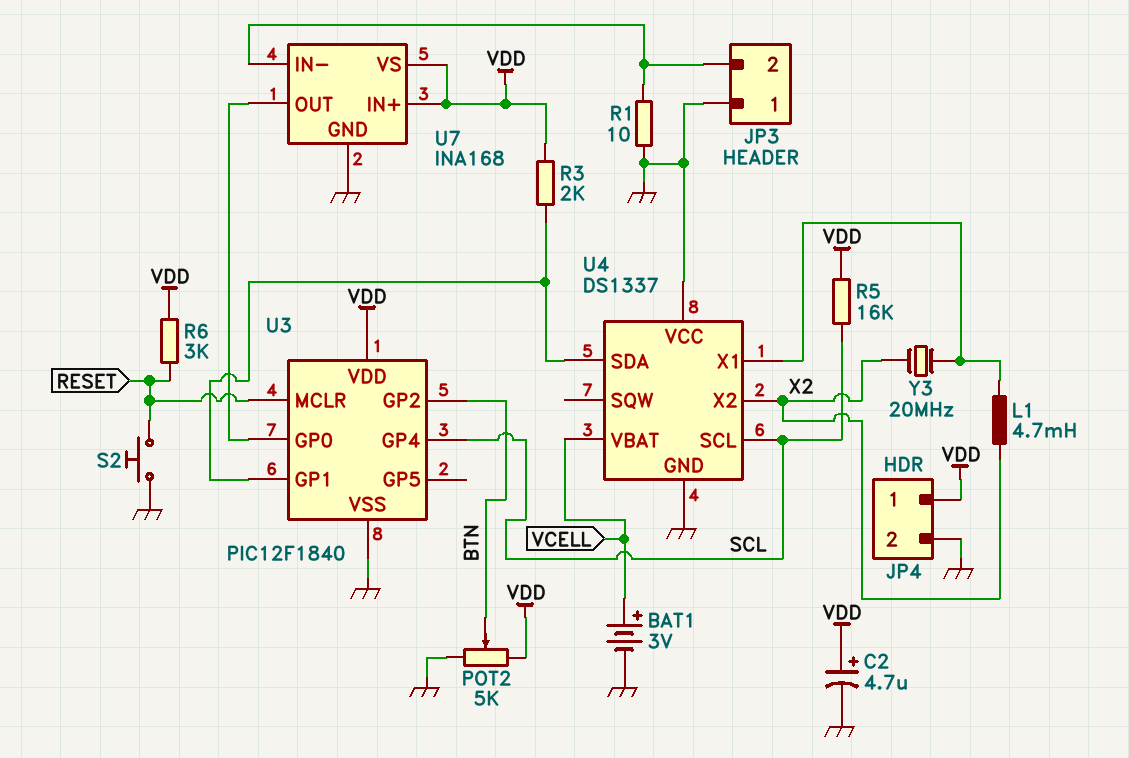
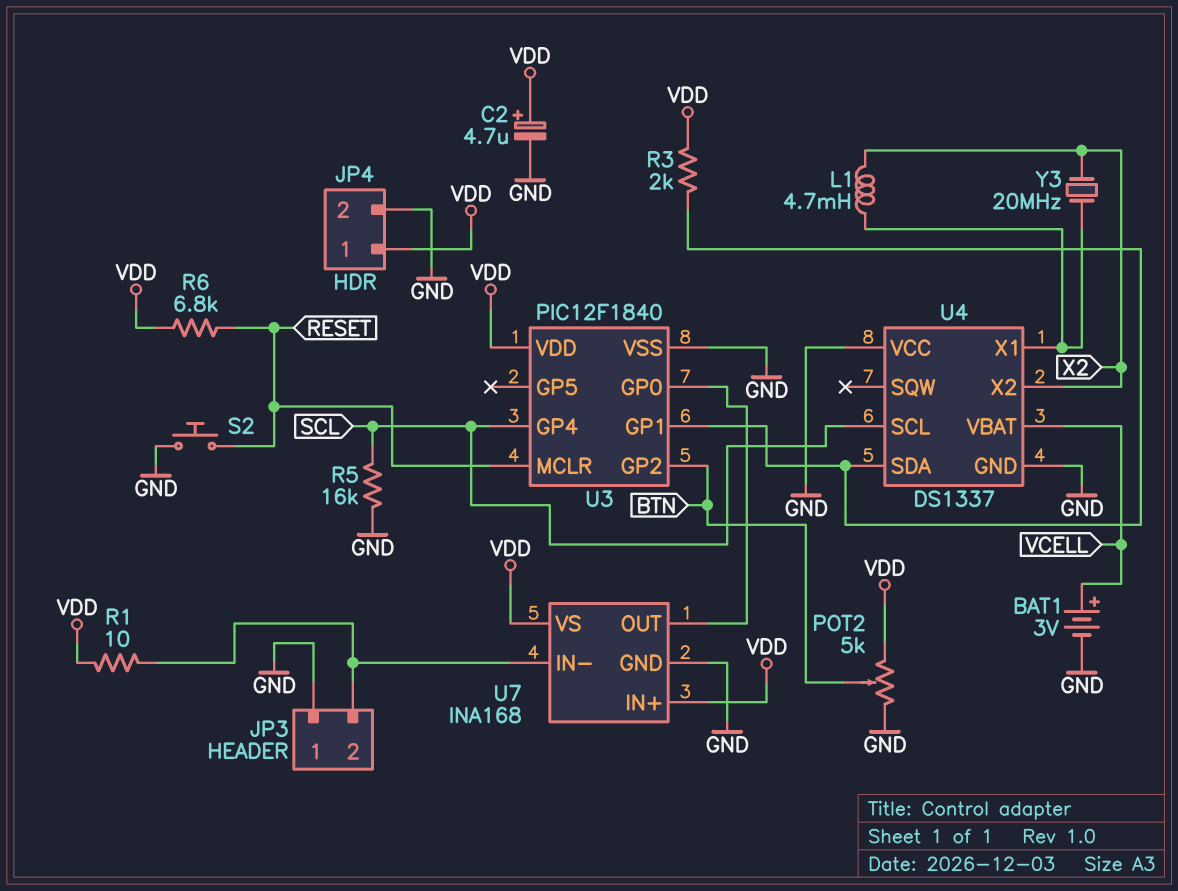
R1: 10 (GND, JP3/2) -> 10 (JP3/2, VDD)
R5: 16k (SCL, VDD) -> 16k (GND, SCL)
R6: 3k (RESET, VDD) -> 6.8k (RESET, VDD)

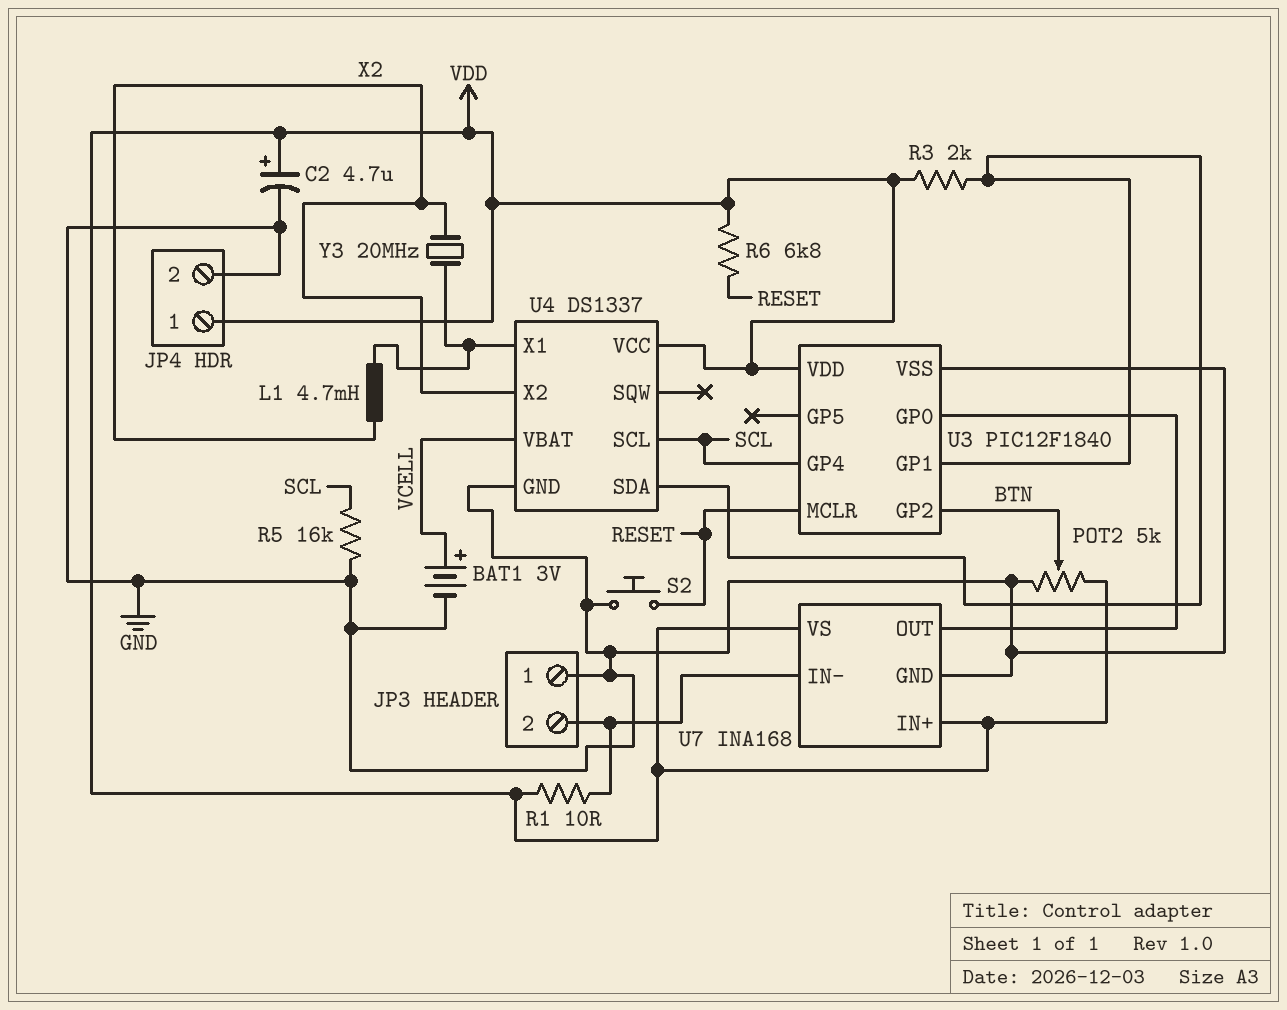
U4 pin VCC: GND -> VDD

